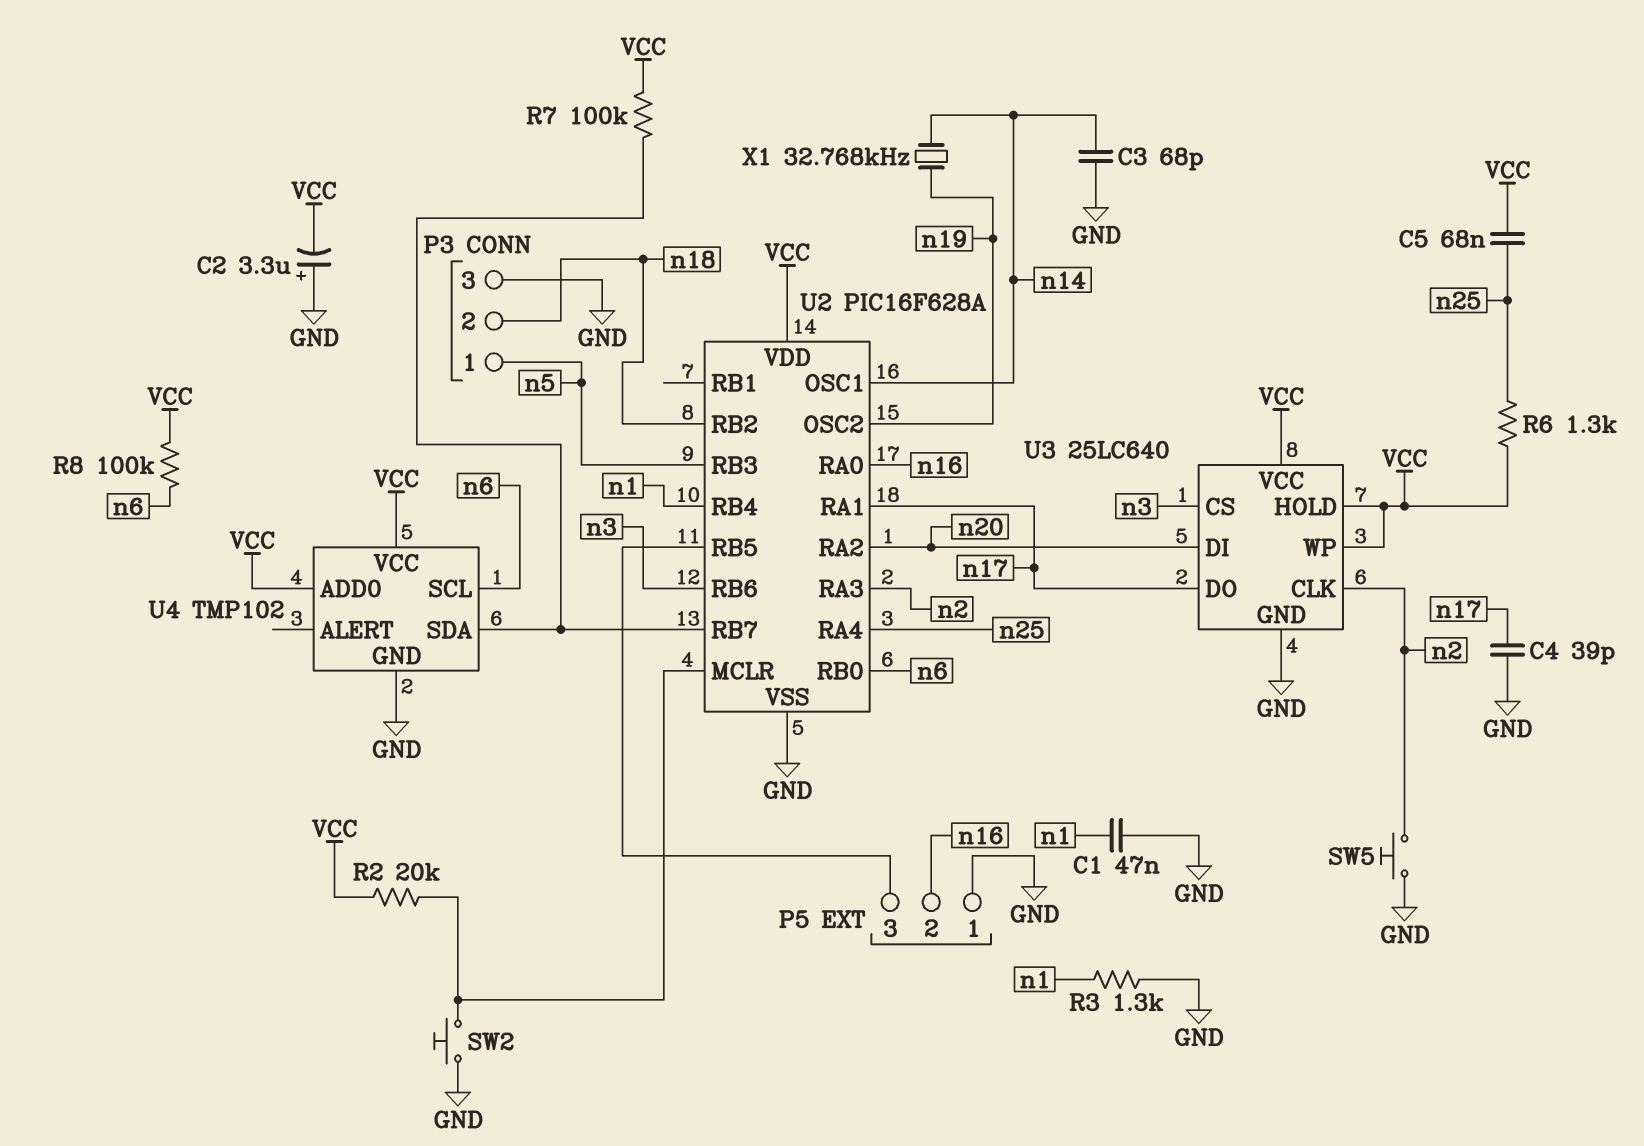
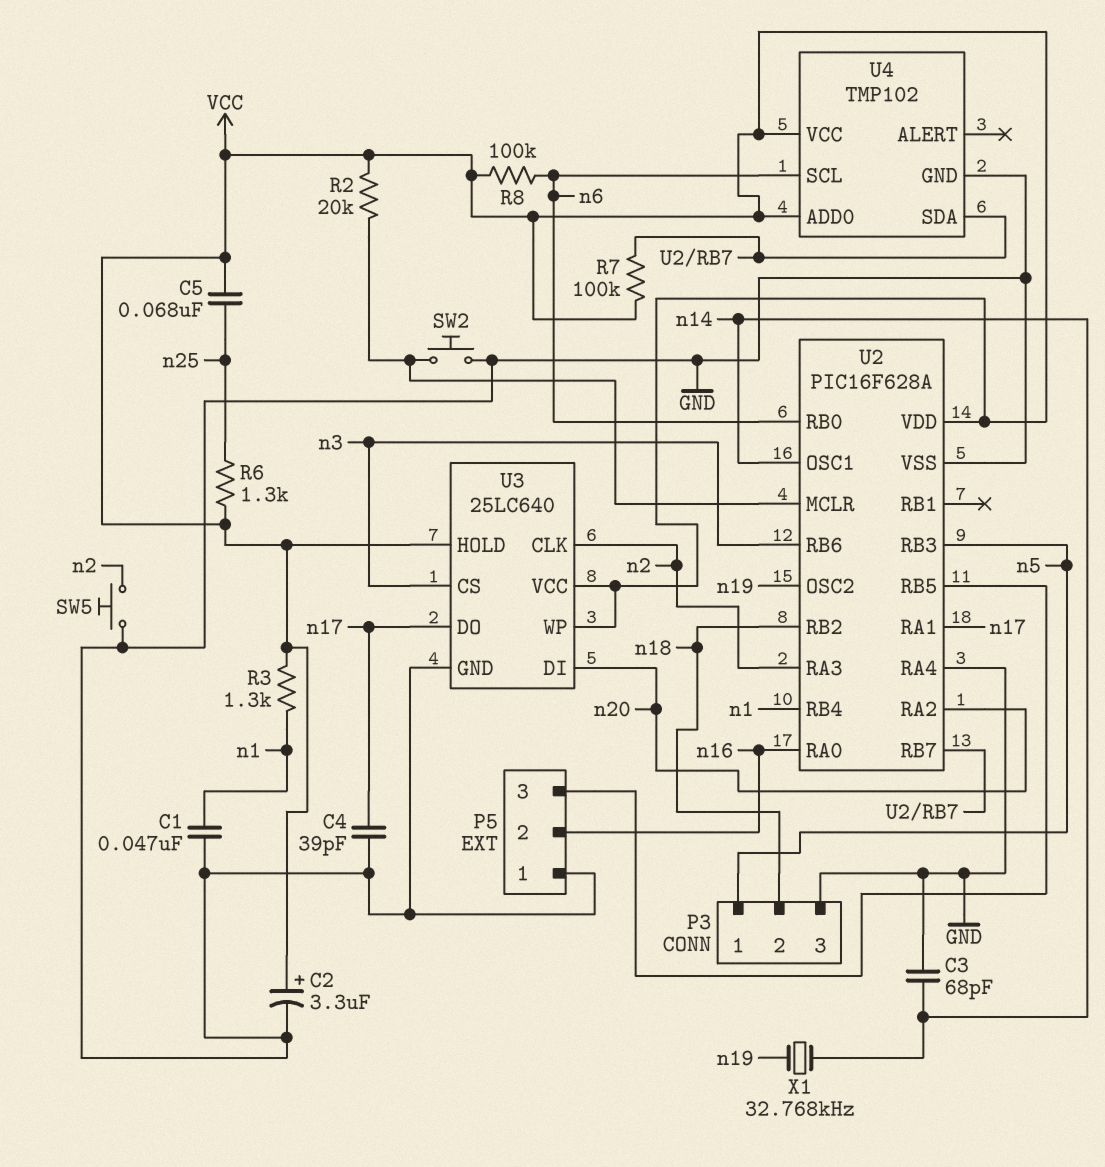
C2: 3.3uF (plus GND, minus VCC) -> 3.3uF (plus VCC, minus GND)
R3: 1.3k (GND, n1) -> 1.3k (VCC, n1)
U2 pin RA4: n25 -> GND

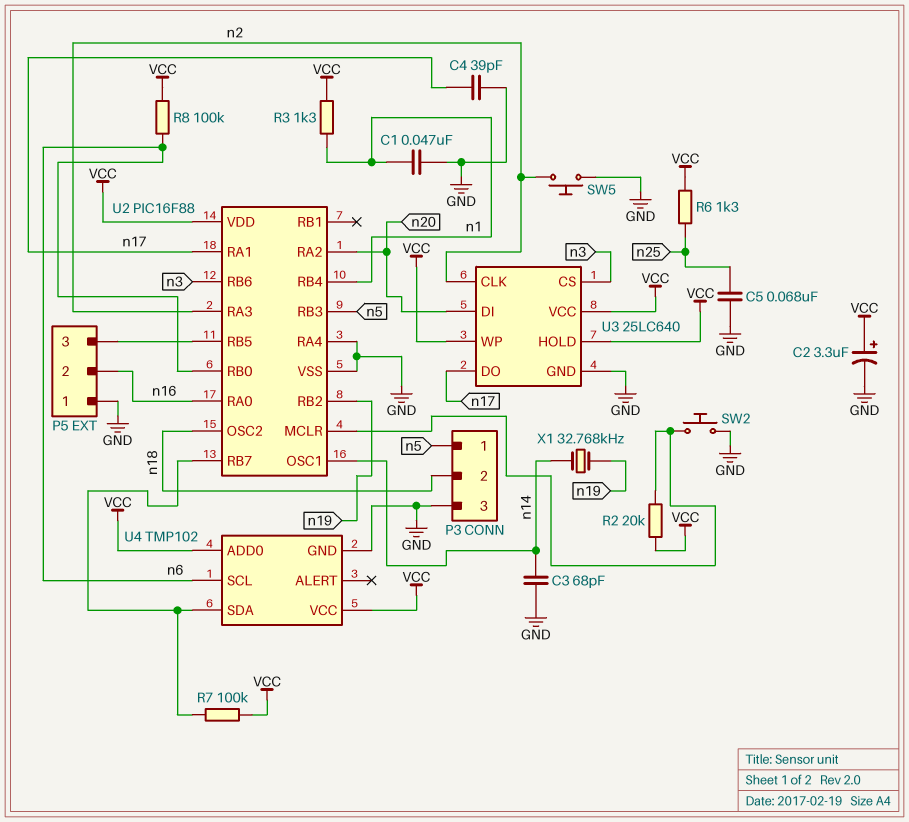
C5: 68nF (VCC, n25) -> 68nF (GND, n25)
U2: PIC16F628A -> PIC16F88
U2 pin OSC2: n19 -> n18
U2 pin RB2: n18 -> n19

